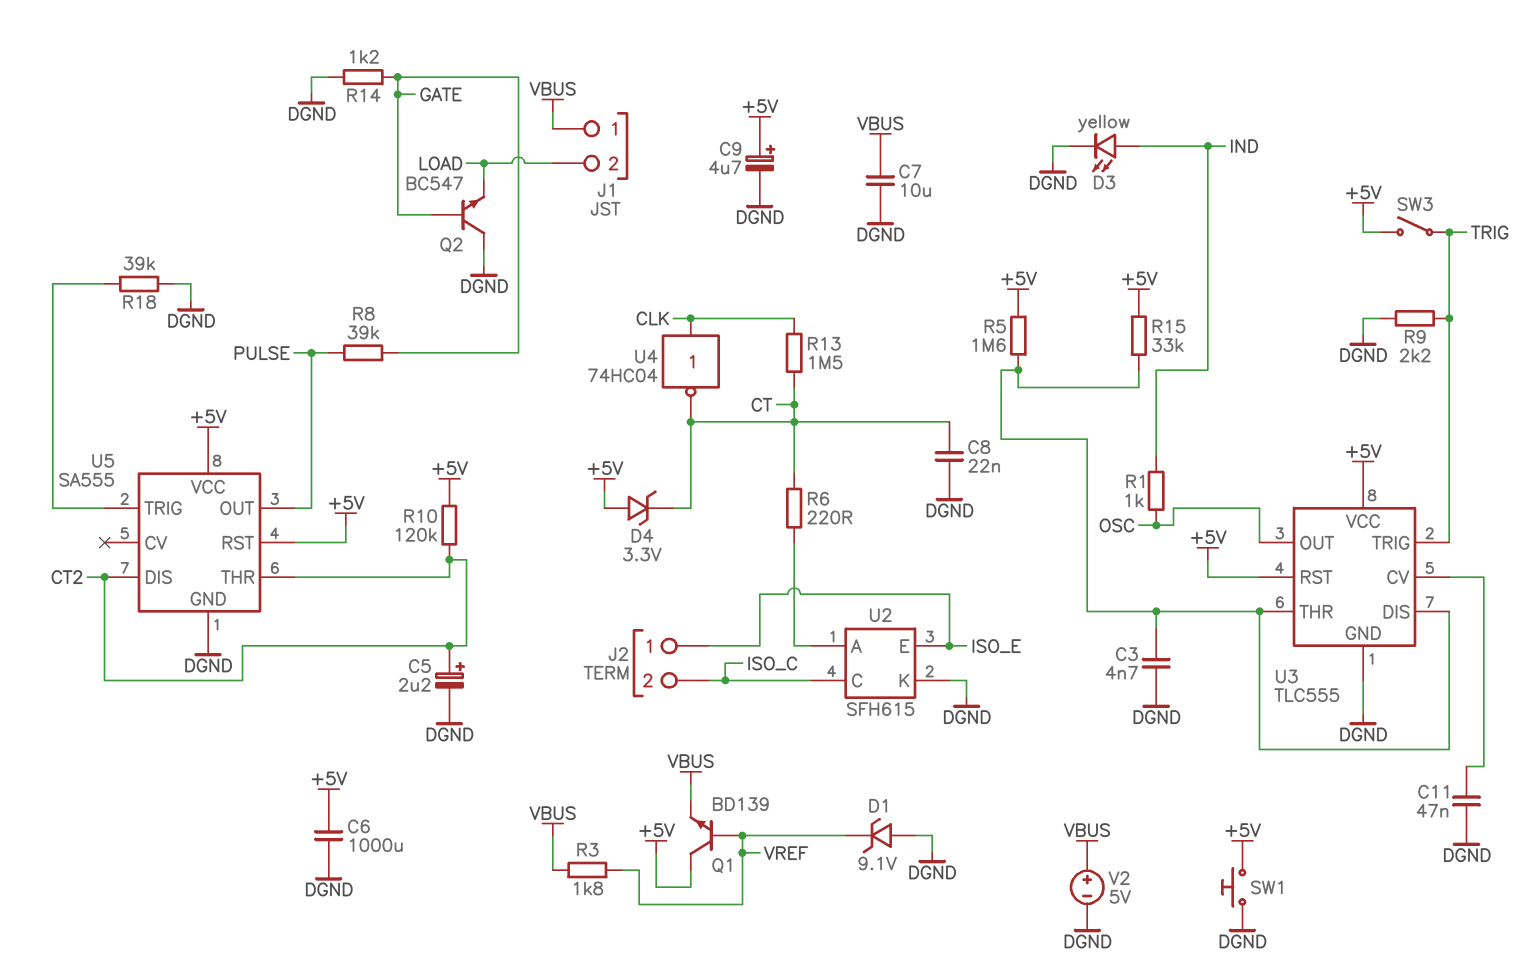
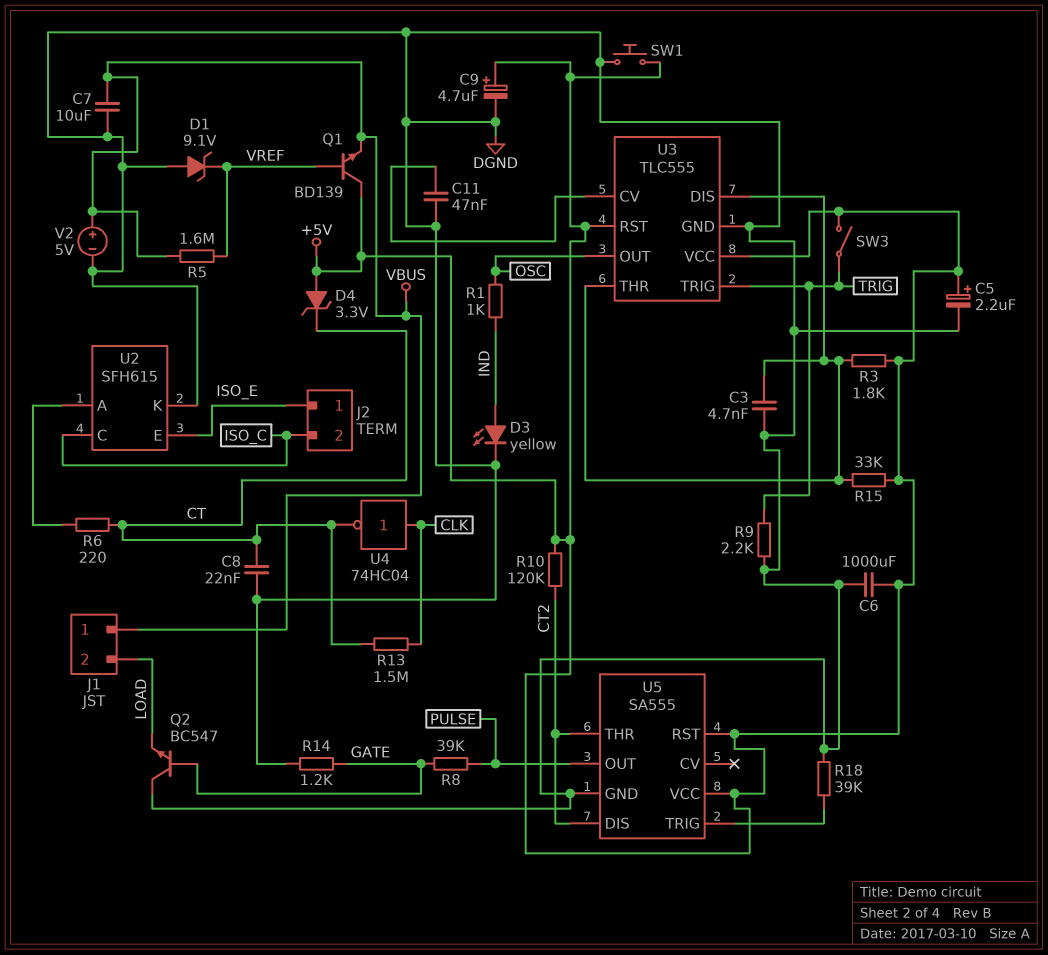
C5: 2.2uF (plus CT2, minus DGND) -> 2.2uF (plus +5V, minus DGND)
R3: 1.8k (VBUS, VREF) -> 1.8k (+5V, U3/DIS)
R5: 1.6M (+5V, U3/DIS) -> 1.6M (VBUS, VREF)

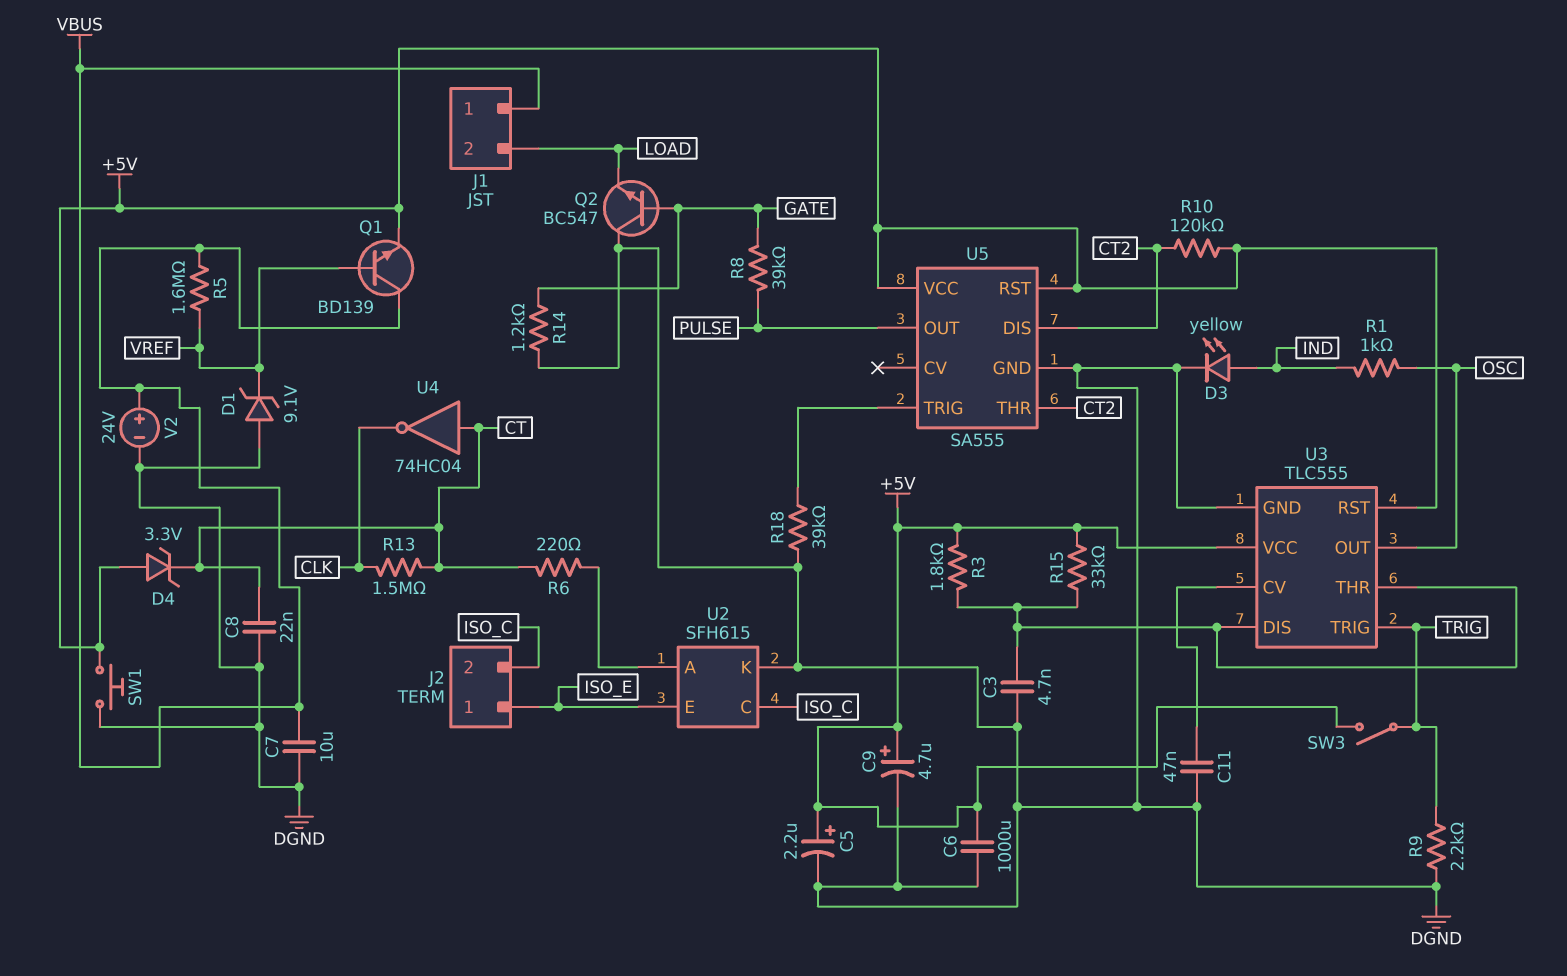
Q1: NPN BD139 (B VREF, C +5V, E VBUS) -> NPN BD139 (B VREF, C VBUS, E +5V)
U4: NOT 74HC04 (in CLK, out CT) -> NOT 74HC04 (in CT, out CLK)
V2: 5V (plus VBUS, minus DGND) -> 24V (plus VBUS, minus DGND)

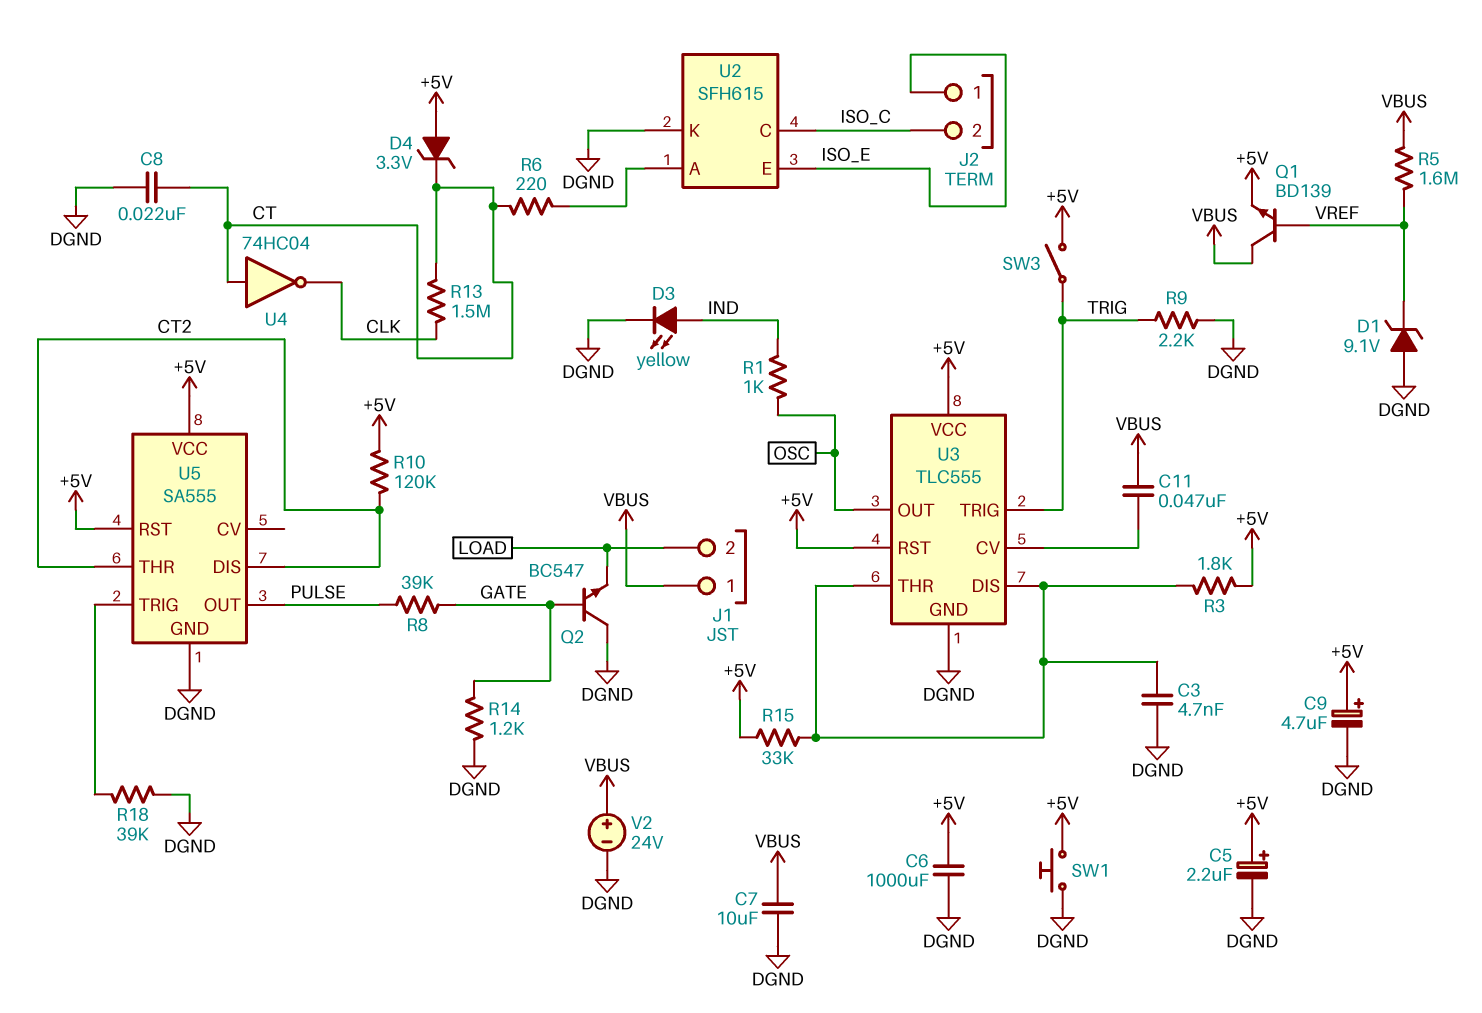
C11: 47nF (DGND, U3/CV) -> 47nF (U3/CV, VBUS)

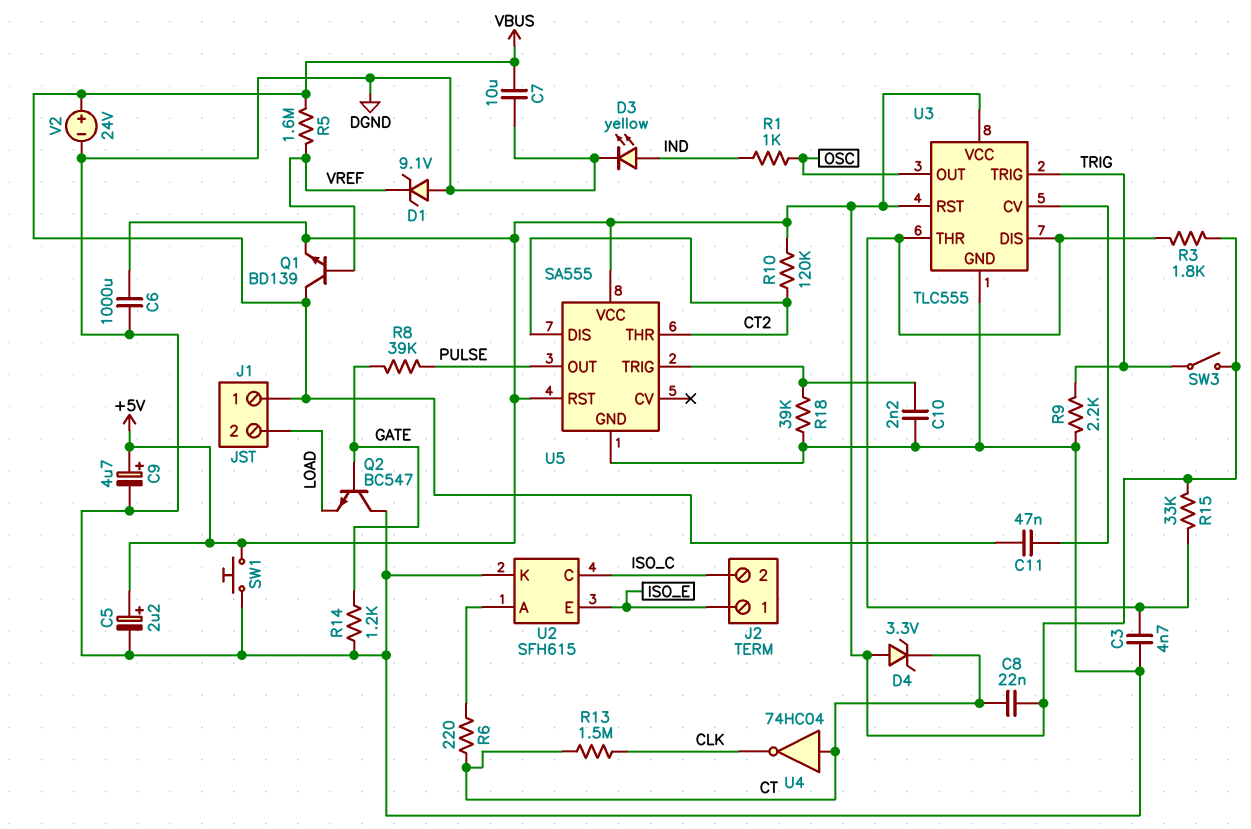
C8: 22nF (CT, DGND) -> 22nF (+5V, CT)
C10: none -> 2.2nF (DGND, U5/TRIG)

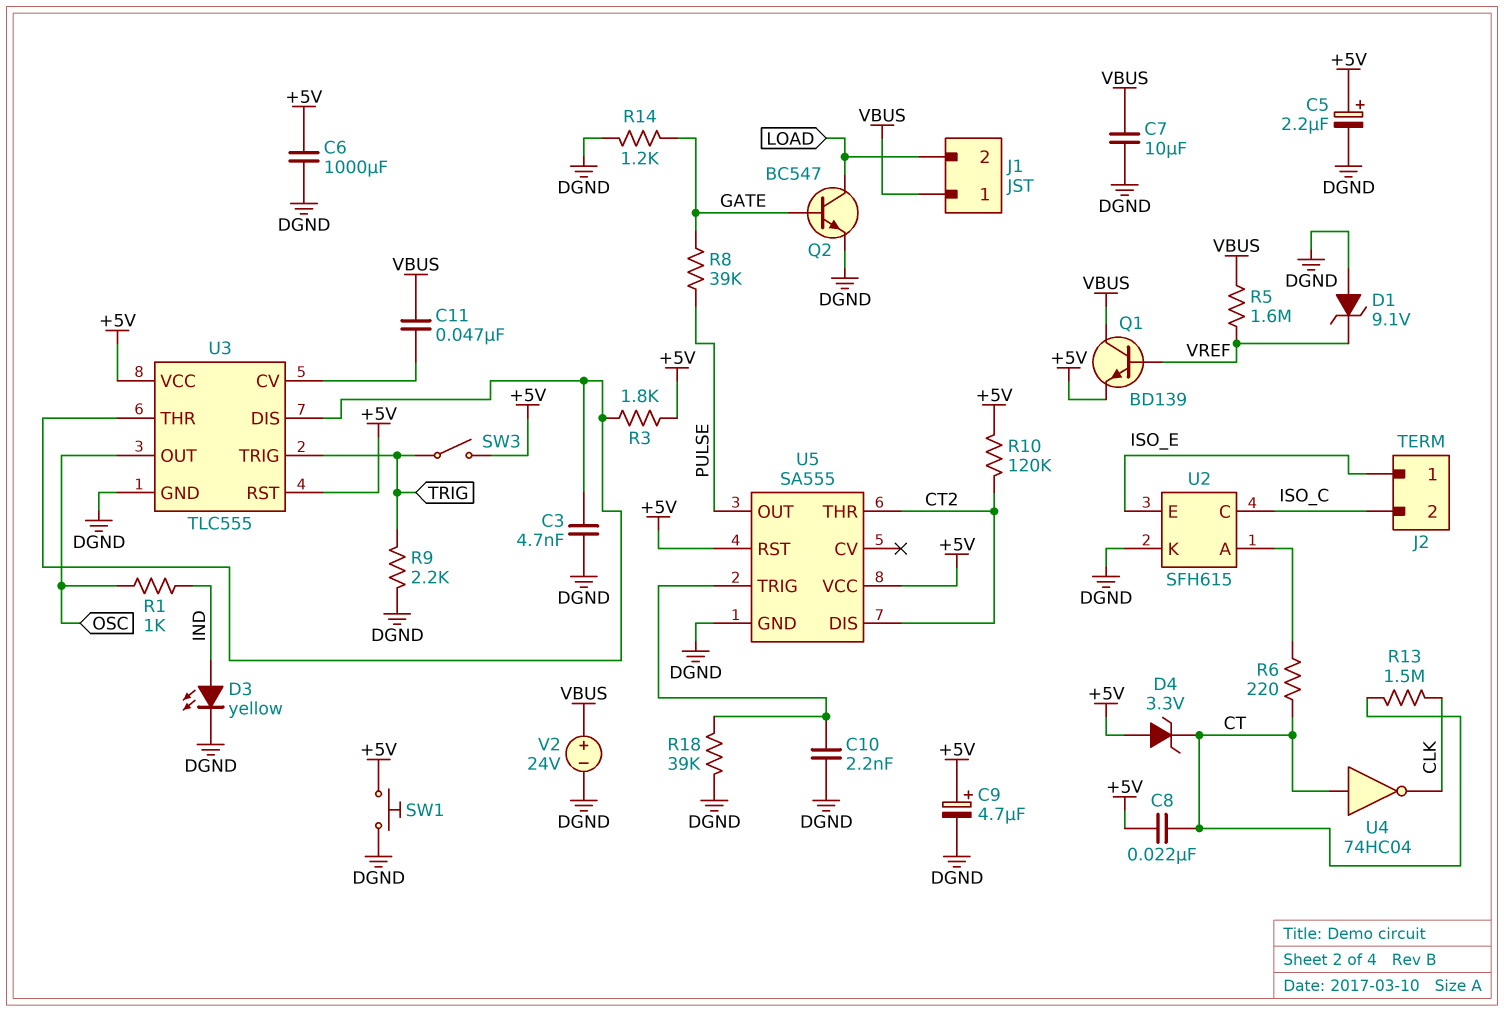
Q2: NPN BC547 (B GATE, C DGND, E LOAD) -> NPN BC547 (B GATE, C LOAD, E DGND)
R15: 33k (+5V, U3/DIS) -> none

